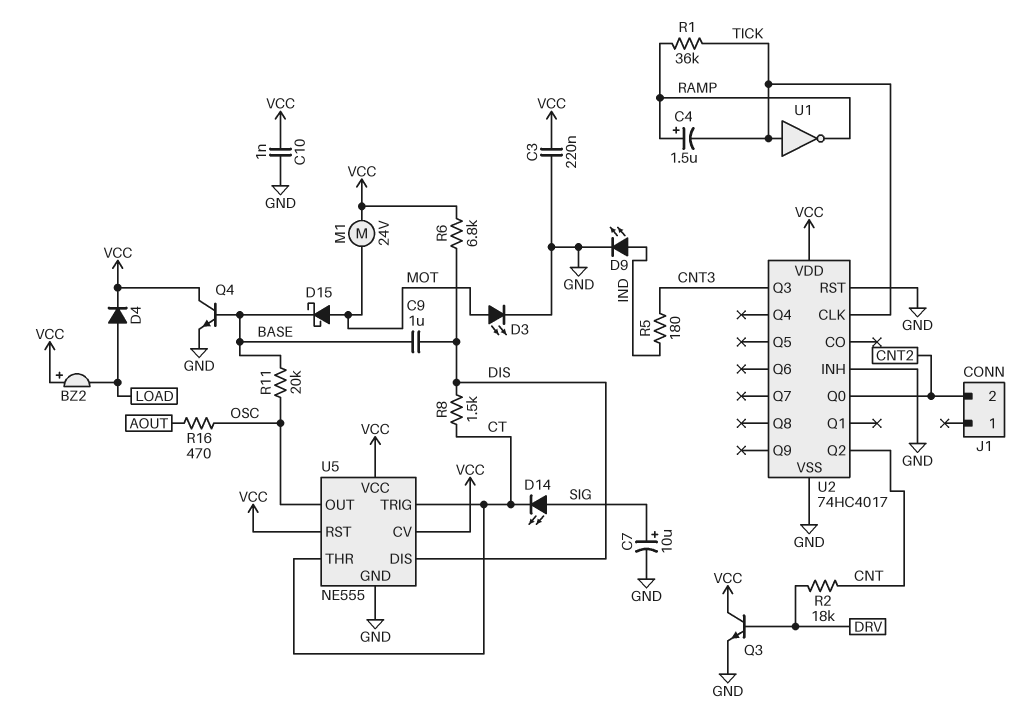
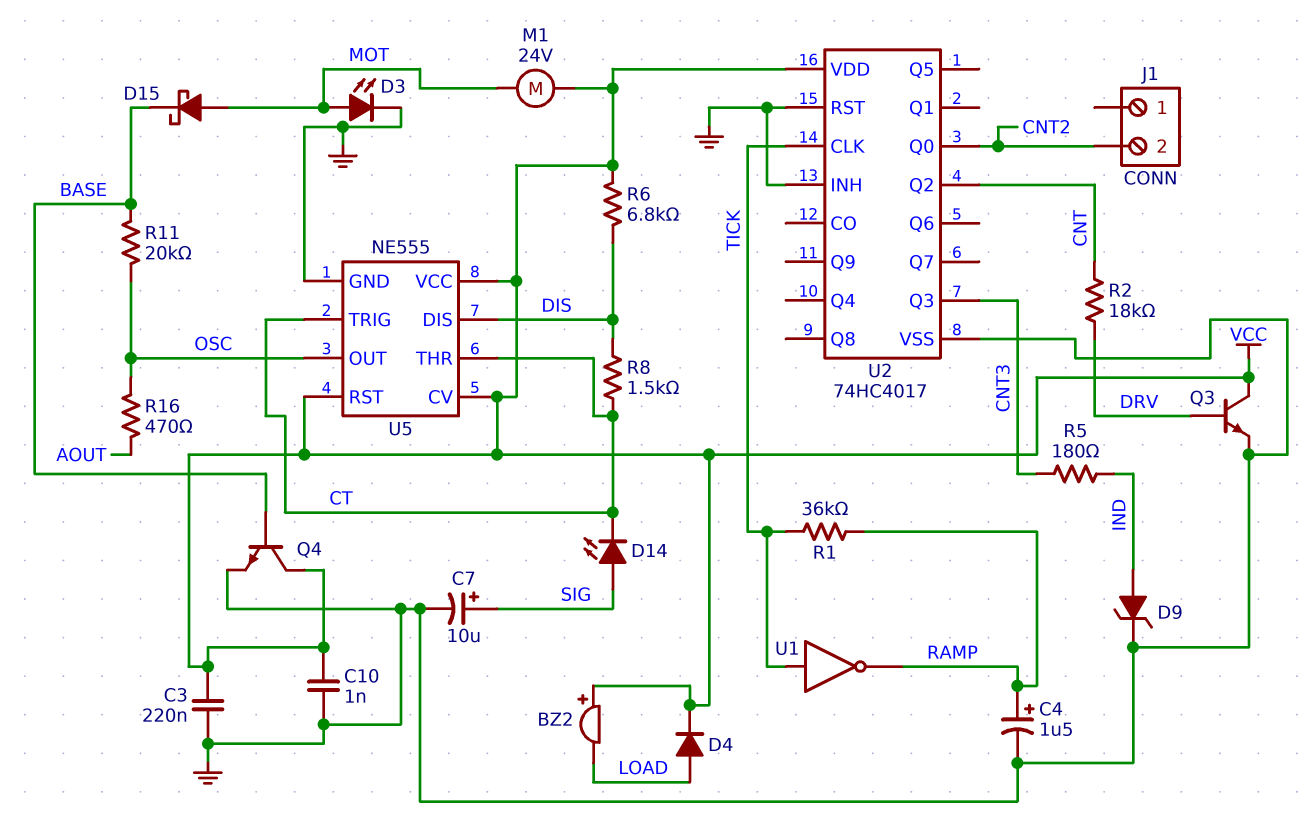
C4: 1.5uF (plus RAMP, minus TICK) -> 1.5uF (plus RAMP, minus GND)
C9: 1uF (BASE, DIS) -> none
D9: LED (A IND, K GND) -> zener (A IND, K GND)

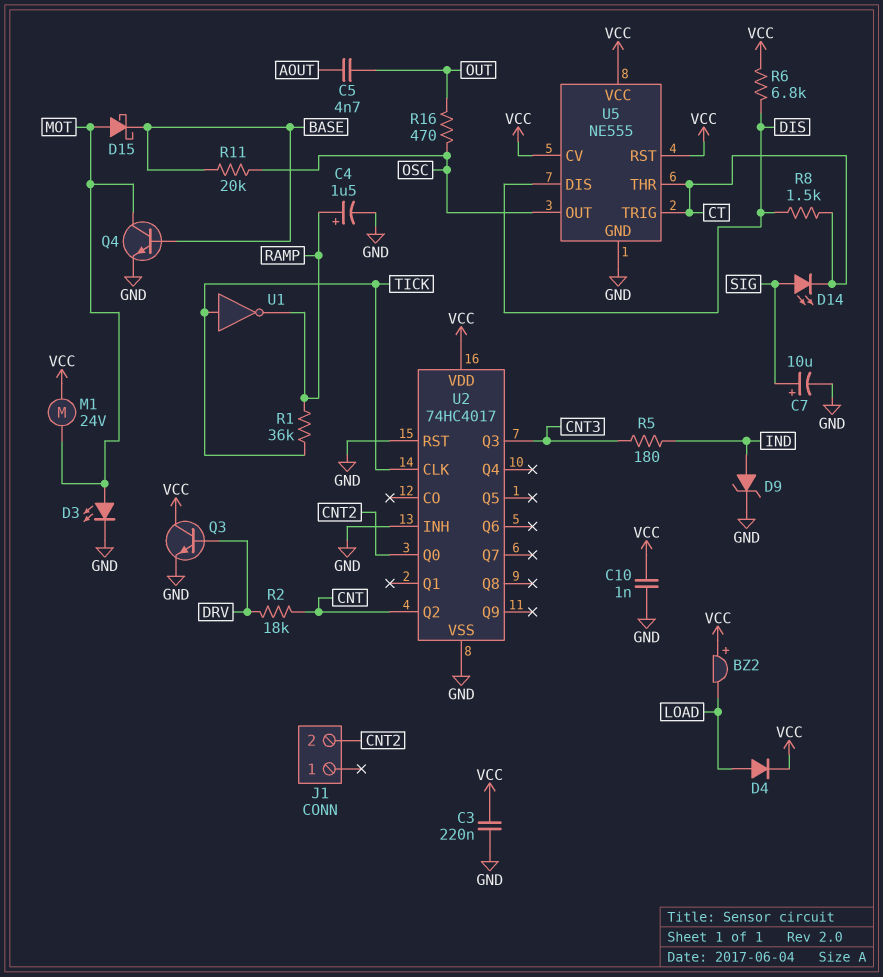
C5: none -> 4.7nF (AOUT, OUT)
Q4: NPN (B BASE, C VCC, E GND) -> NPN (B BASE, C MOT, E GND)
R16: 470 (AOUT, OSC) -> 470 (OSC, OUT)

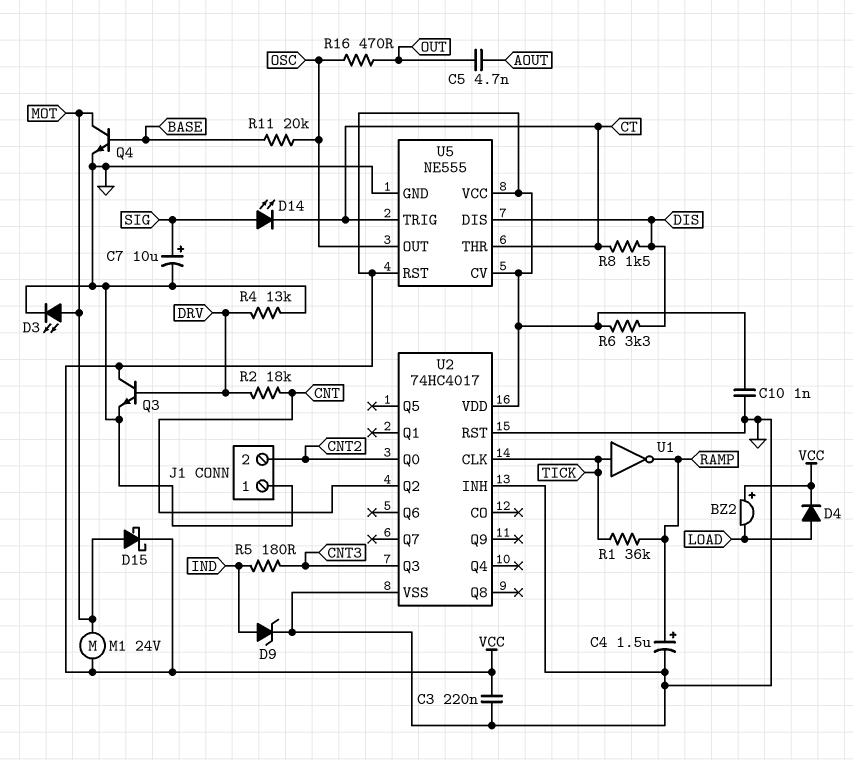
D15: schottky (A MOT, K BASE) -> schottky (A MOT, K VCC)
J1 pin 1: none -> GND
R4: none -> 13k (DRV, GND)
R6: 6.8k (DIS, VCC) -> 3.3k (DIS, VCC)

